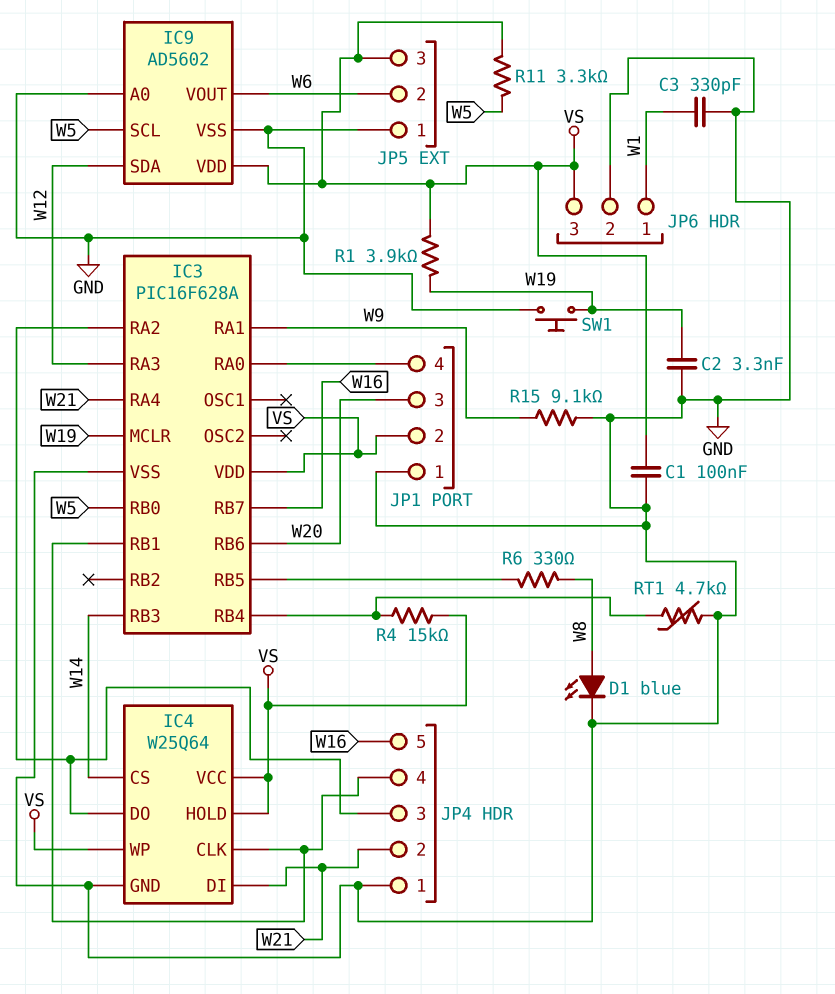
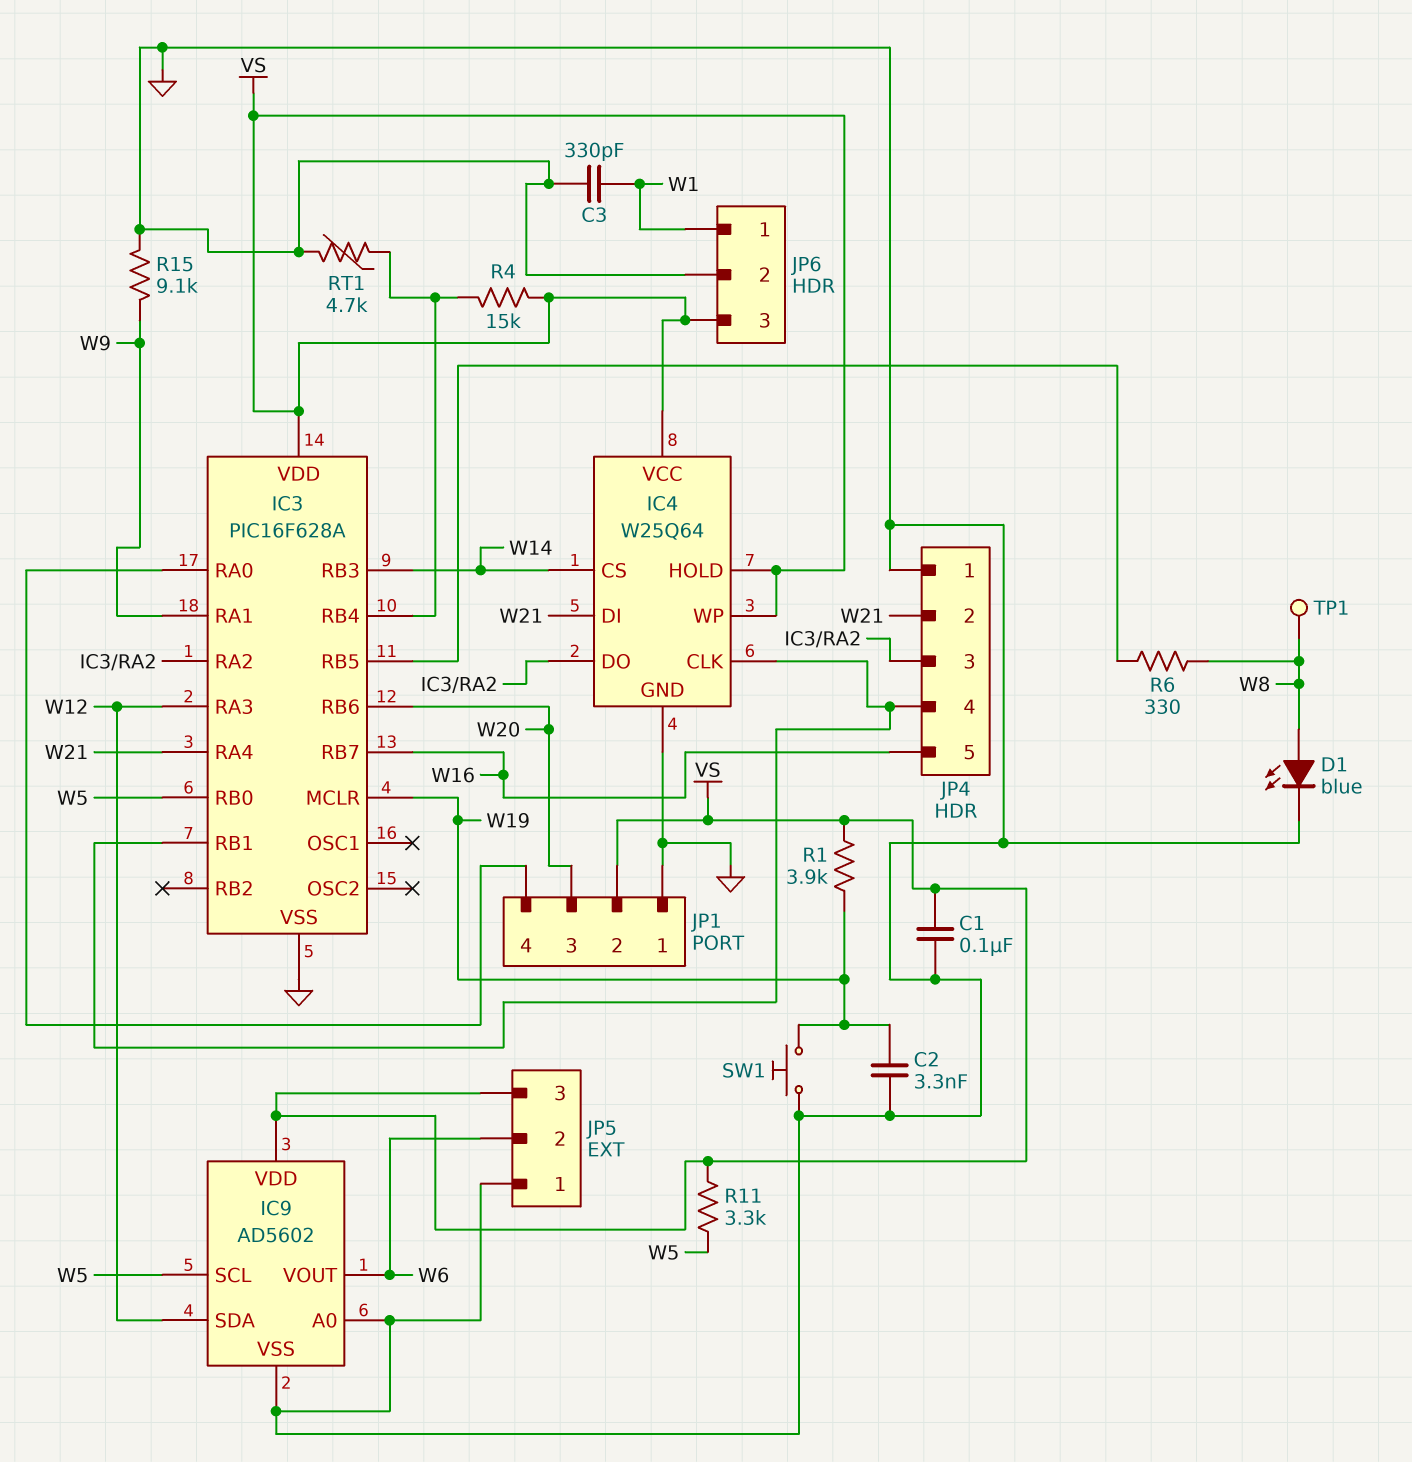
TP1: none -> test point (W8)

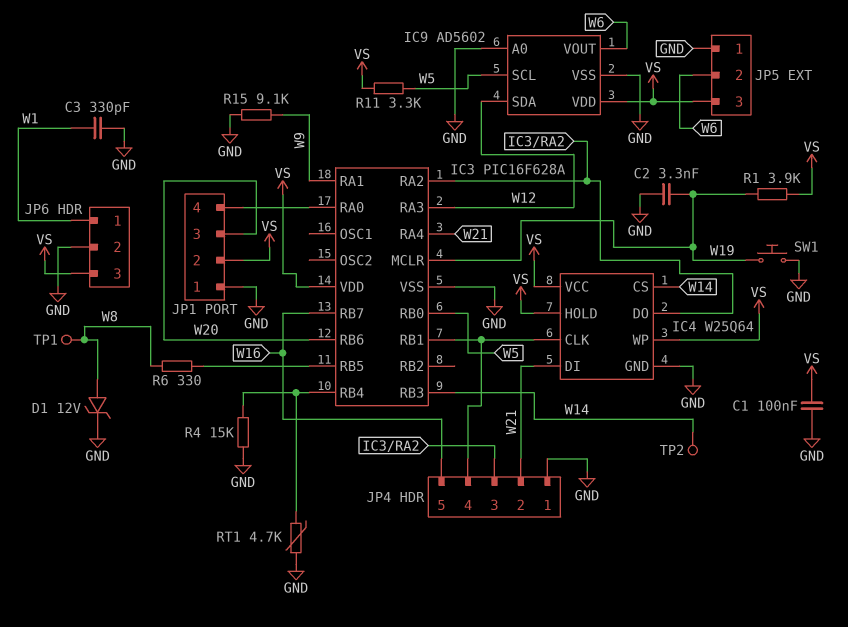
D1: LED blue (A W8, K GND) -> zener 12V (A W8, K GND)
R4: 15k (IC3/RB4, VS) -> 15k (GND, IC3/RB4)
TP2: none -> test point (W14)

